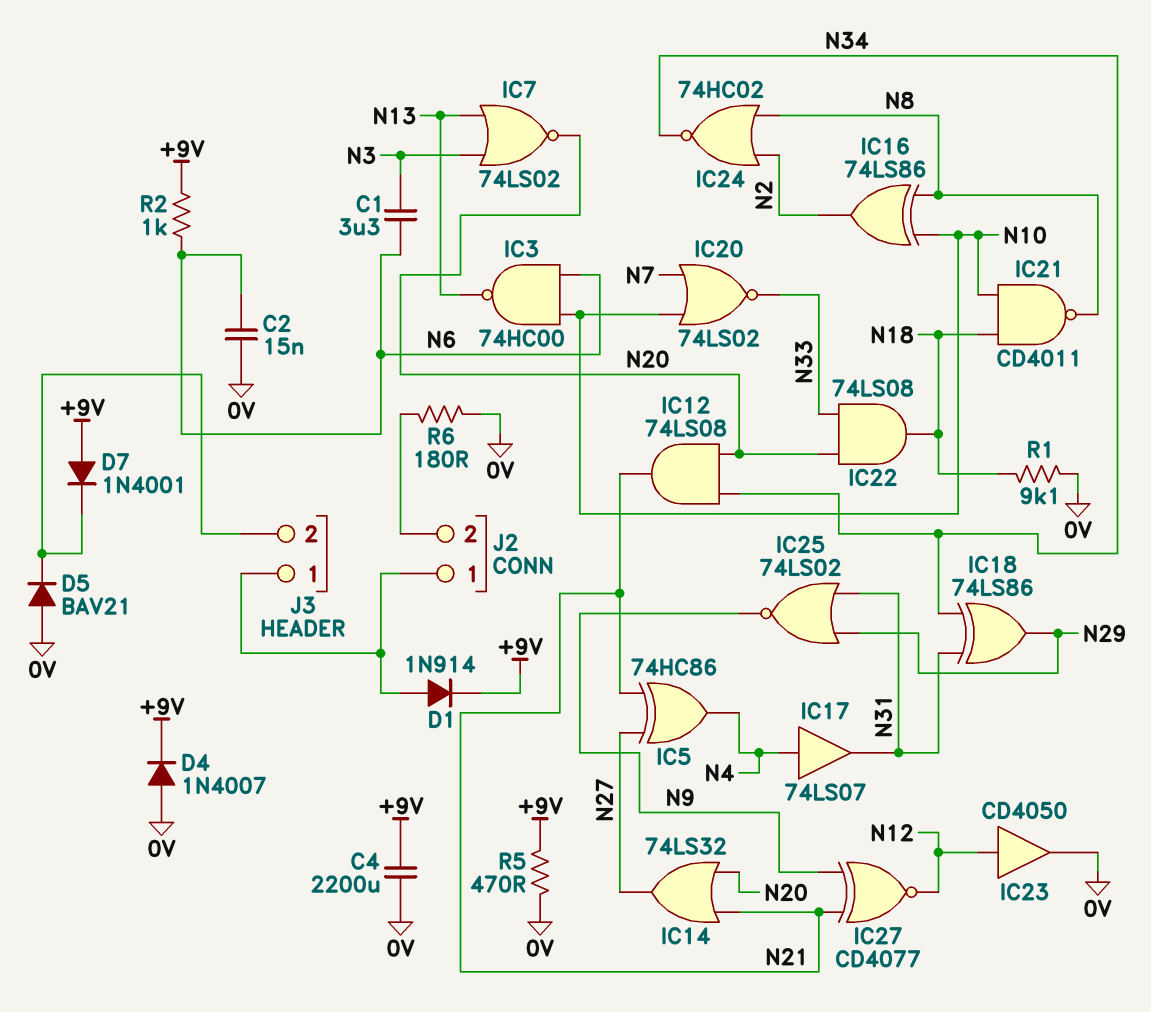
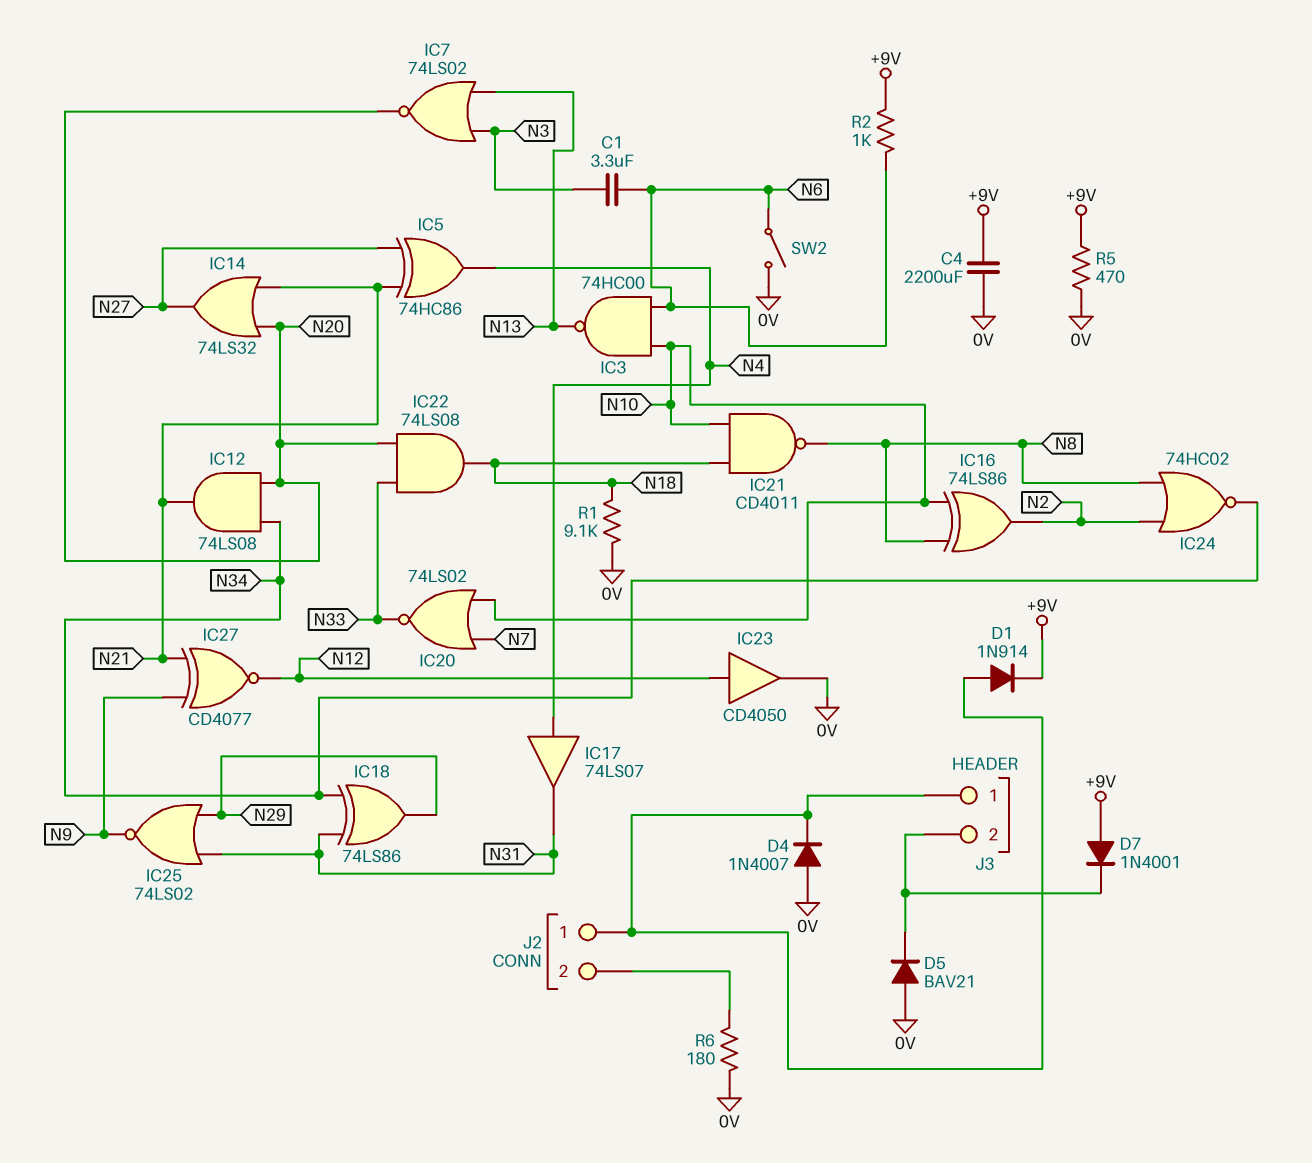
C2: 15nF (0V, N6) -> none
D4: diode 1N4007 (A 0V, K +9V) -> diode 1N4007 (A 0V, K J2/1)
SW2: none -> switch (0V, N6)

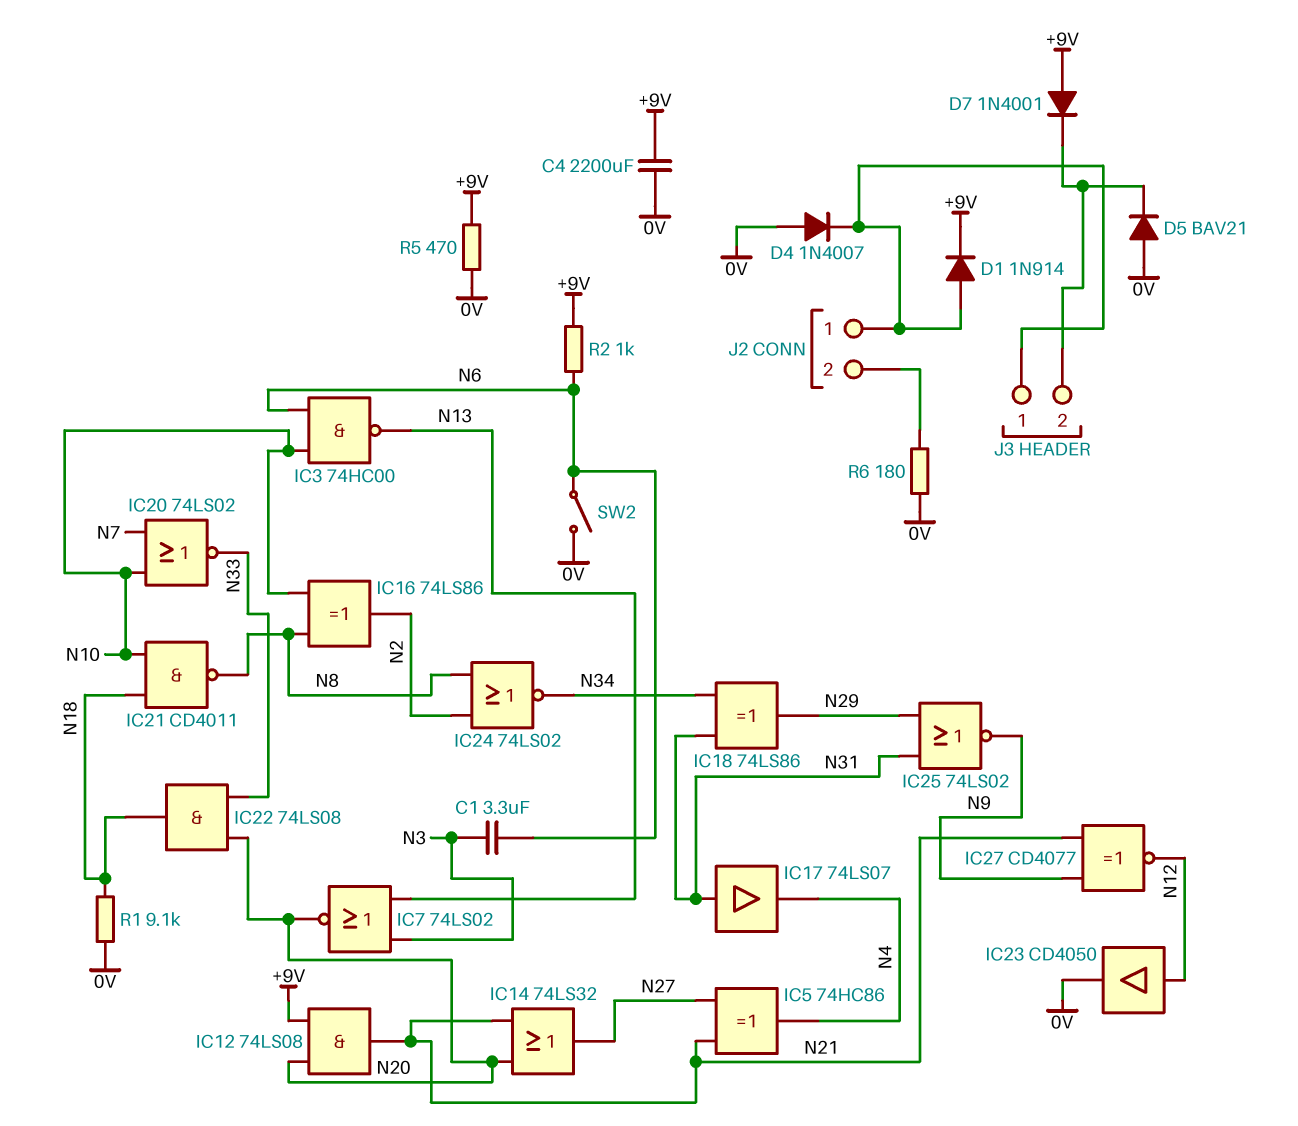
IC12: AND 74LS08 (in N20, in N34, out N21) -> AND 74LS08 (in +9V, in N20, out N21)
IC17: buffer 74LS07 (in N4, out N31) -> buffer 74LS07 (in N31, out N4)
IC24: NOR 74HC02 (in N2, in N8, out N34) -> NOR 74LS02 (in N2, in N8, out N34)

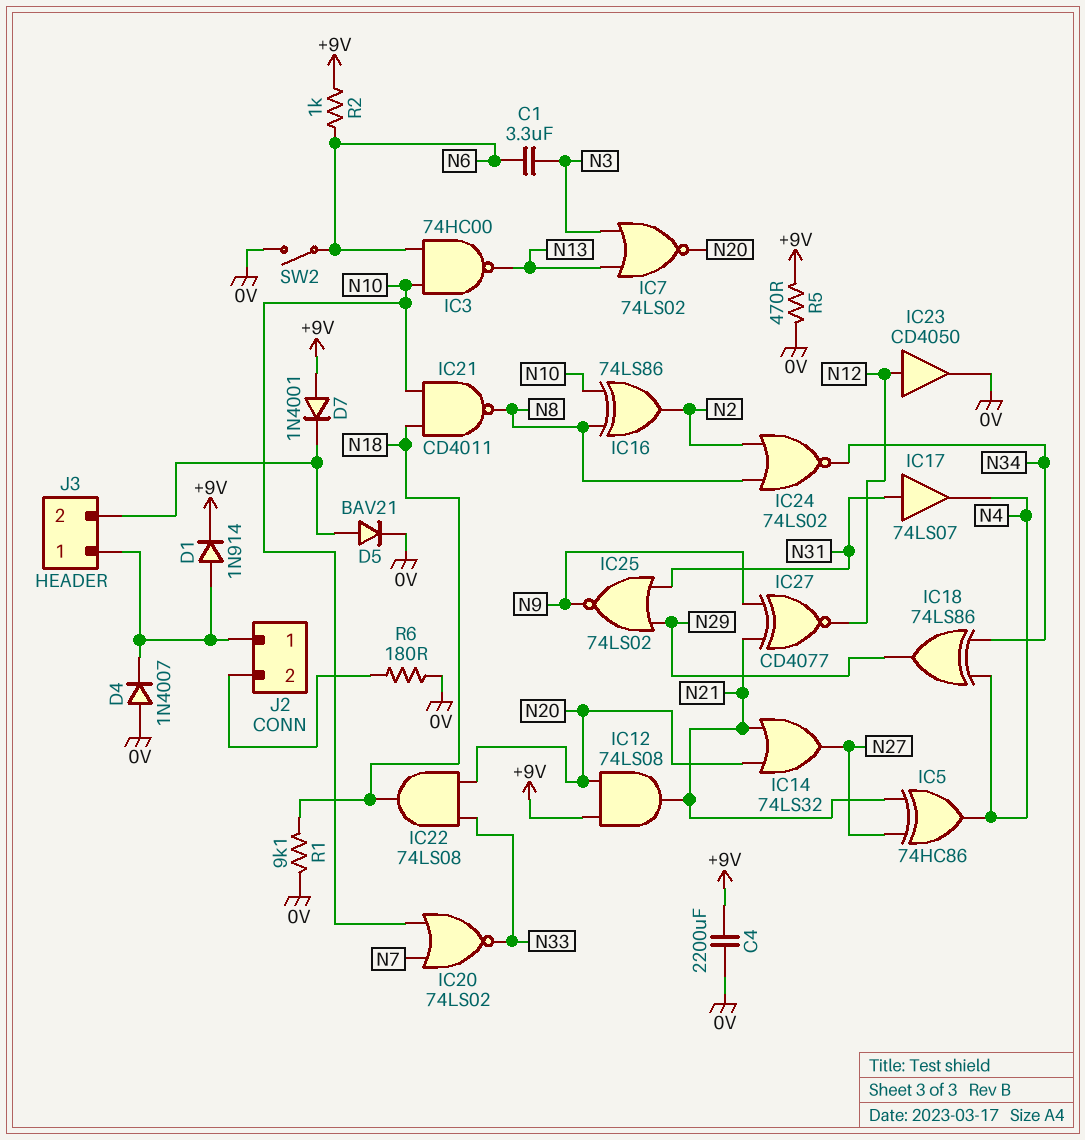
D5: diode BAV21 (A 0V, K J3/2) -> diode BAV21 (A J3/2, K 0V)
IC18: XOR 74LS86 (in N31, in N34, out N29) -> XOR 74LS86 (in N4, in N34, out N29)

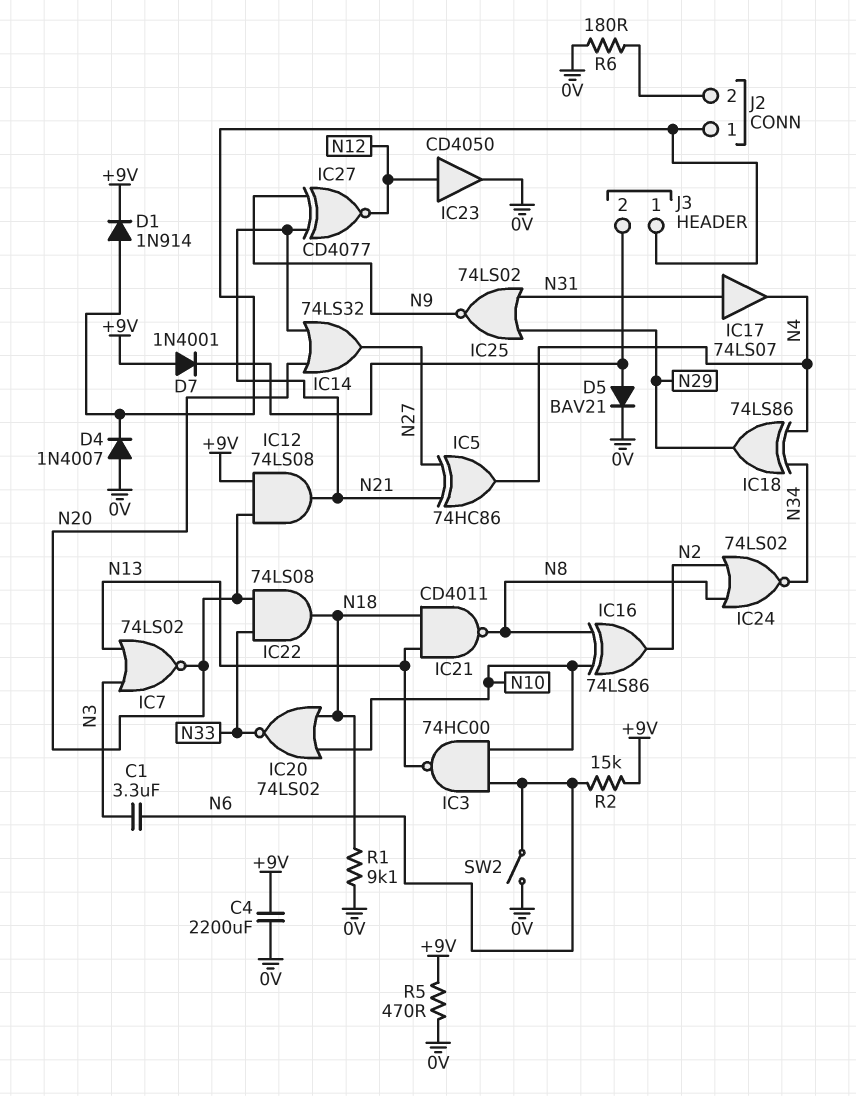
IC20: NOR 74LS02 (in N7, in N10, out N33) -> NOR 74LS02 (in N10, in N18, out N33)
IC21: NAND CD4011 (in N10, in N18, out N8) -> NAND CD4011 (in N13, in N18, out N8)
R2: 1k (+9V, N6) -> 15k (+9V, N6)

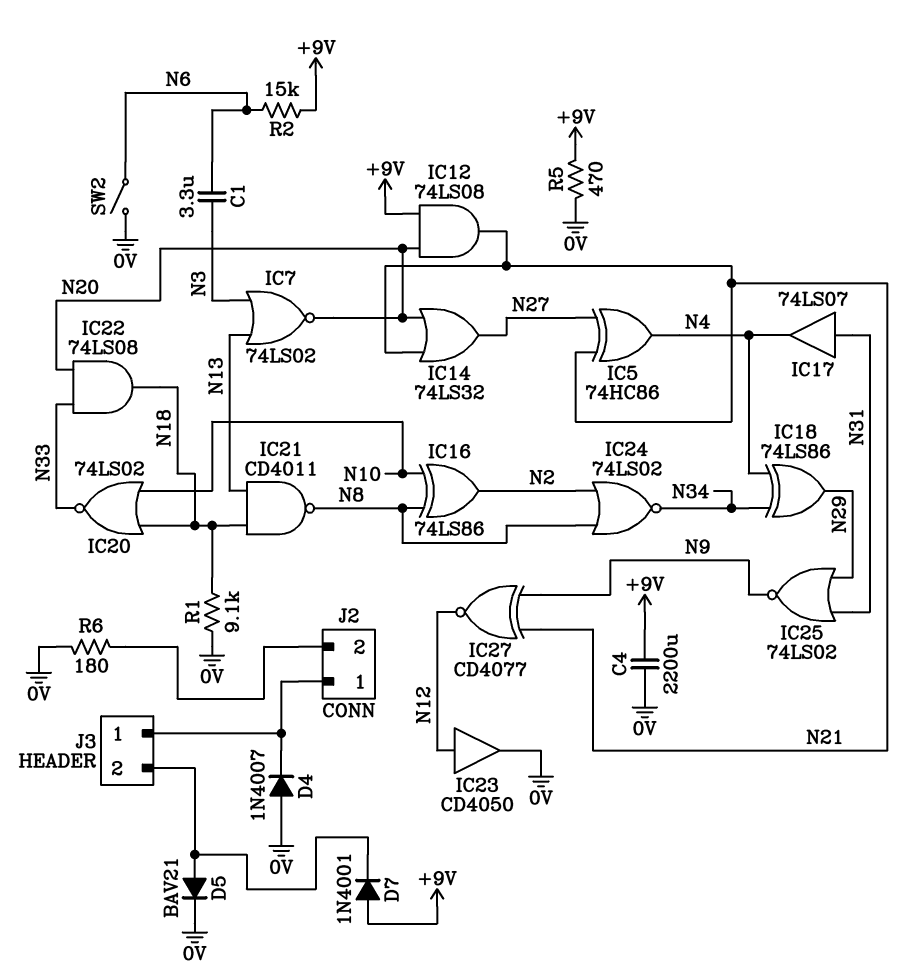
D1: diode 1N914 (A J2/1, K +9V) -> none
IC3: NAND 74HC00 (in N6, in N10, out N13) -> none

